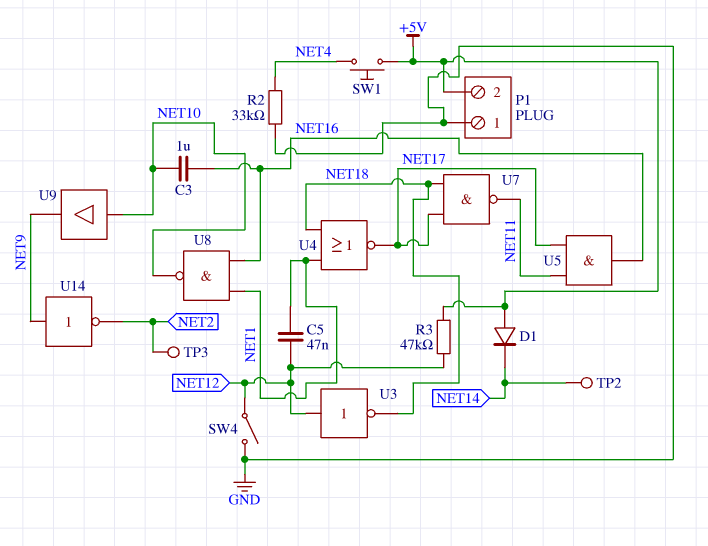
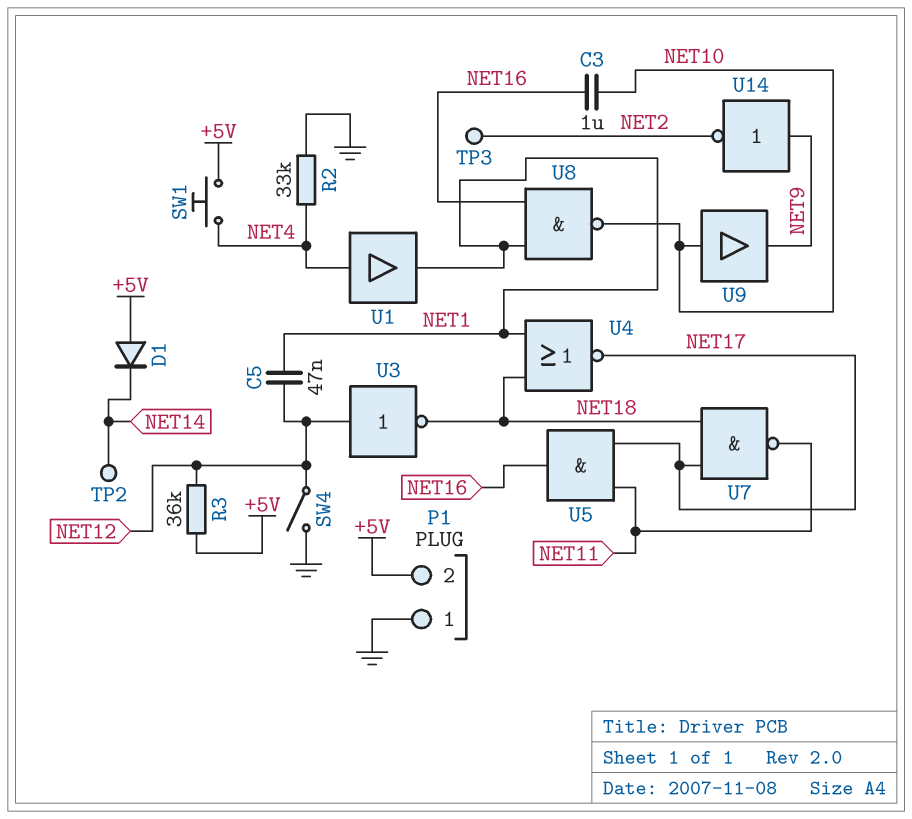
R3: 47k (+5V, NET12) -> 36k (+5V, NET12)
U1: none -> buffer (in NET4, out NET1)

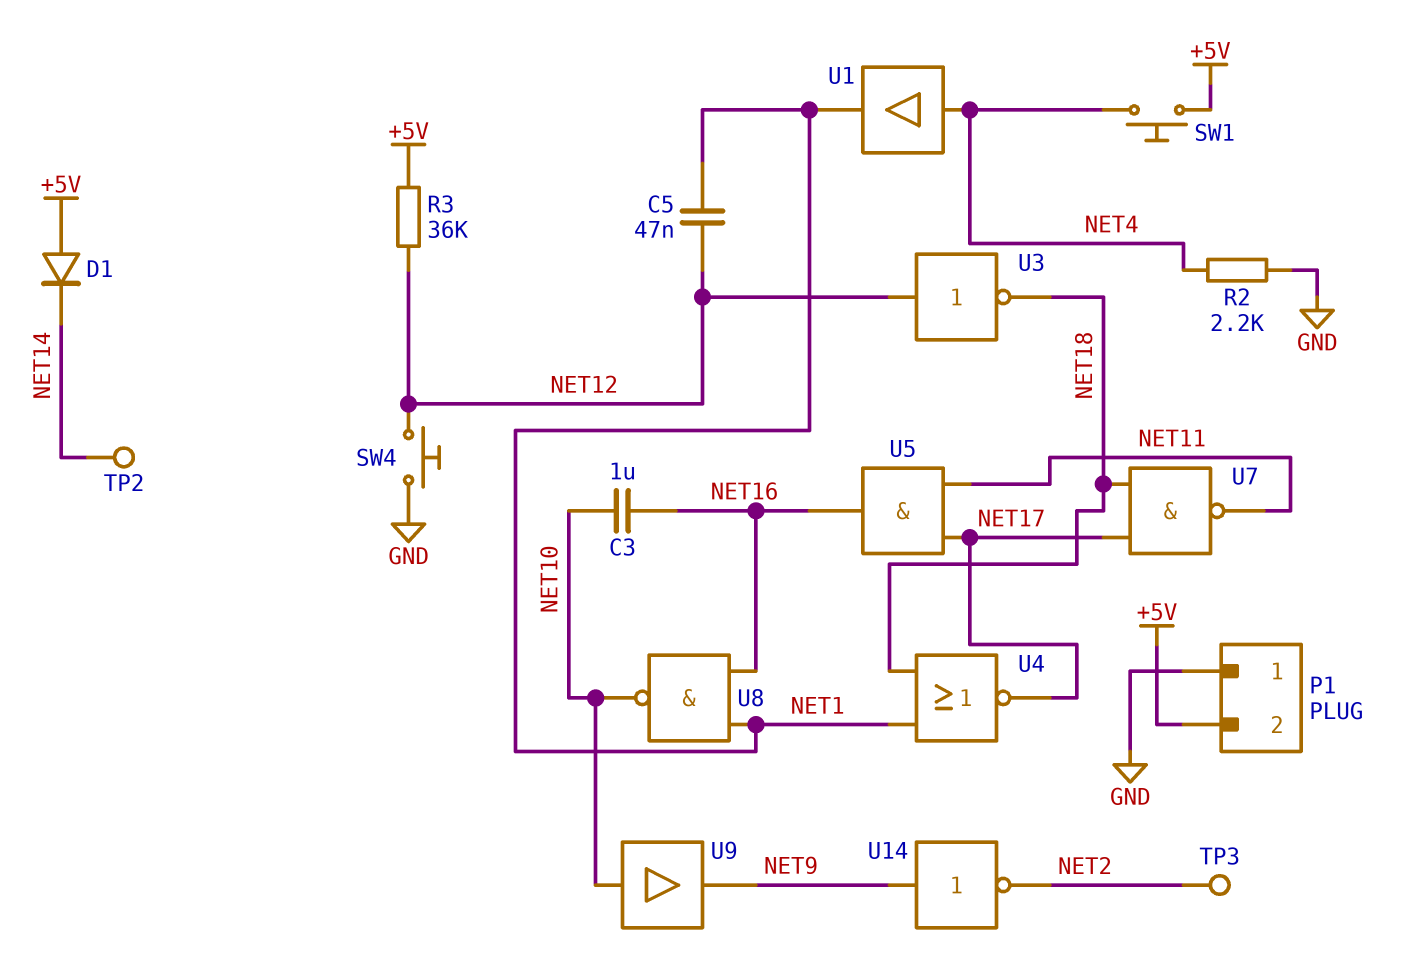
R2: 33k (GND, NET4) -> 2.2k (GND, NET4)
SW4: switch (GND, NET12) -> button (GND, NET12)

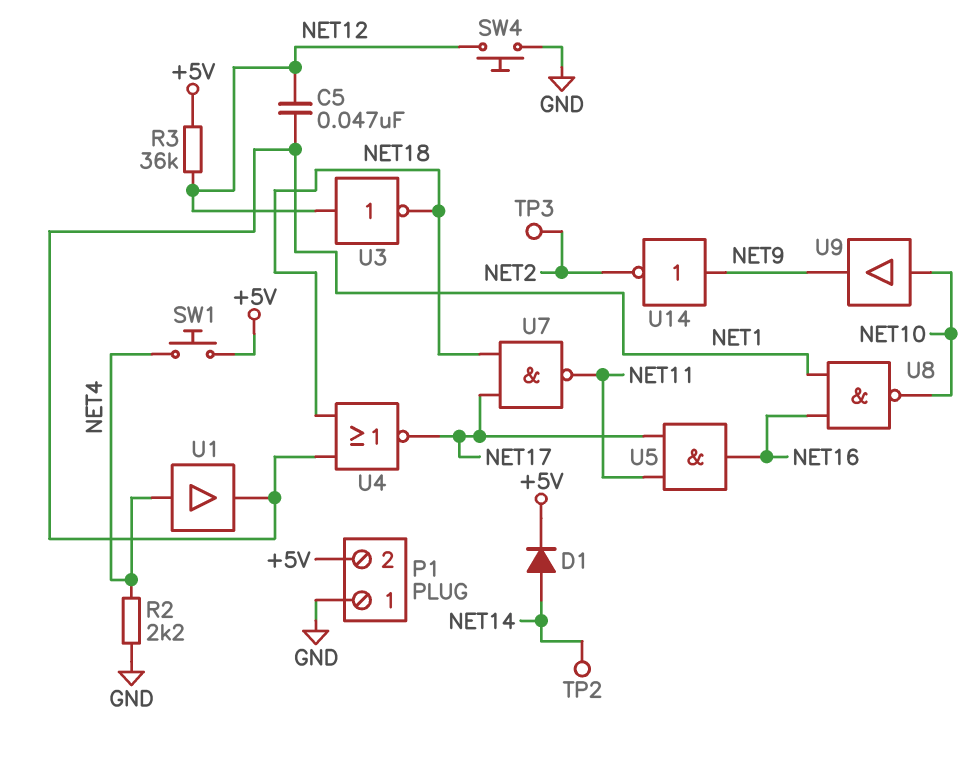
C3: 1uF (NET10, NET16) -> none
D1: diode (A +5V, K NET14) -> diode (A NET14, K +5V)

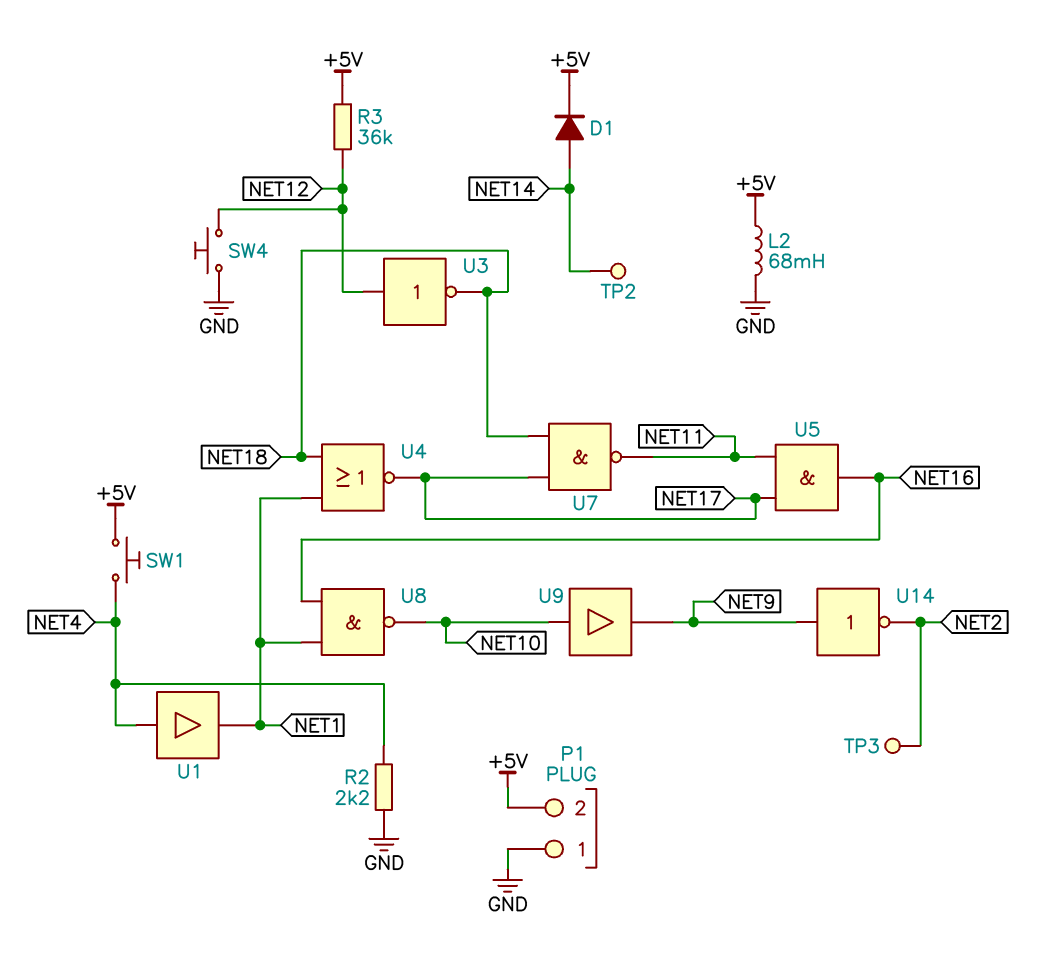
C5: 47nF (NET1, NET12) -> none
L2: none -> 68mH (+5V, GND)

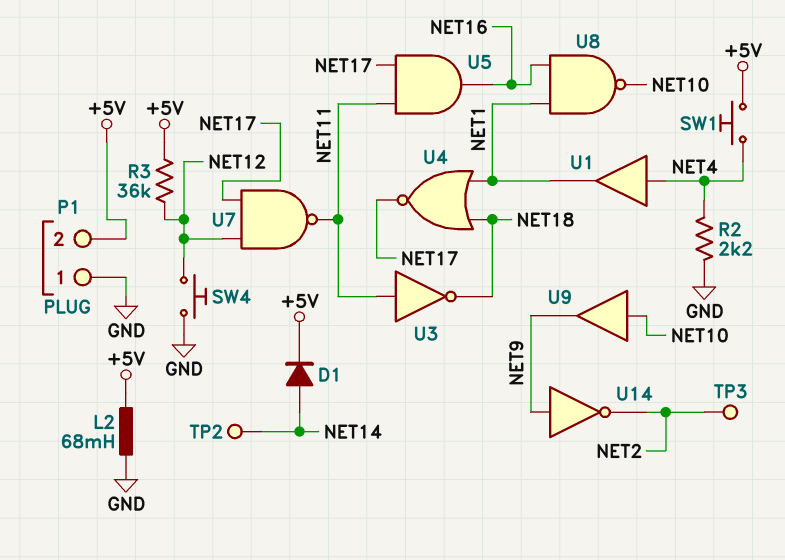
U3: NOT (in NET12, out NET18) -> NOT (in NET11, out NET18)
U7: NAND (in NET17, in NET18, out NET11) -> NAND (in NET12, in NET17, out NET11)

